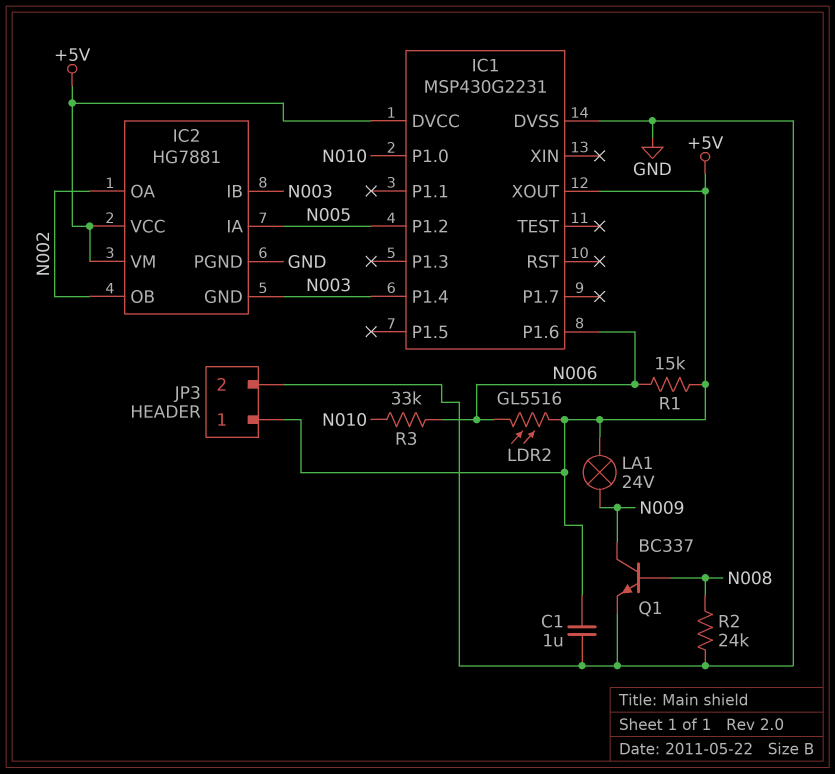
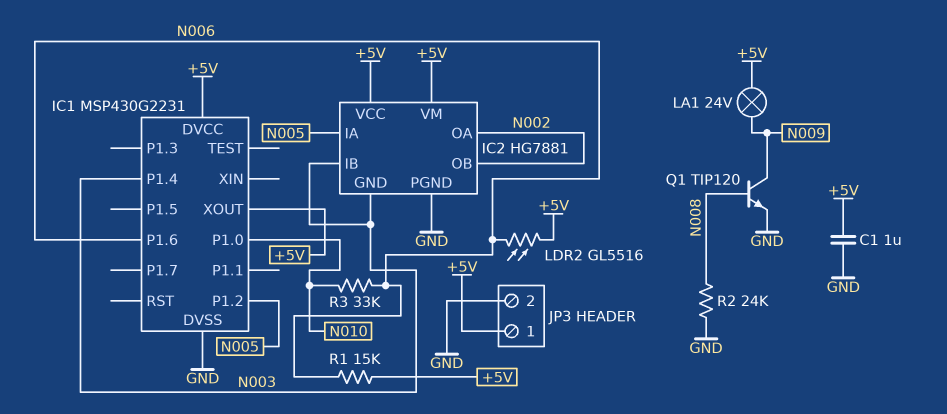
Q1: NPN BC337 (B N008, C N009, E GND) -> NPN TIP120 (B N008, C N009, E GND)

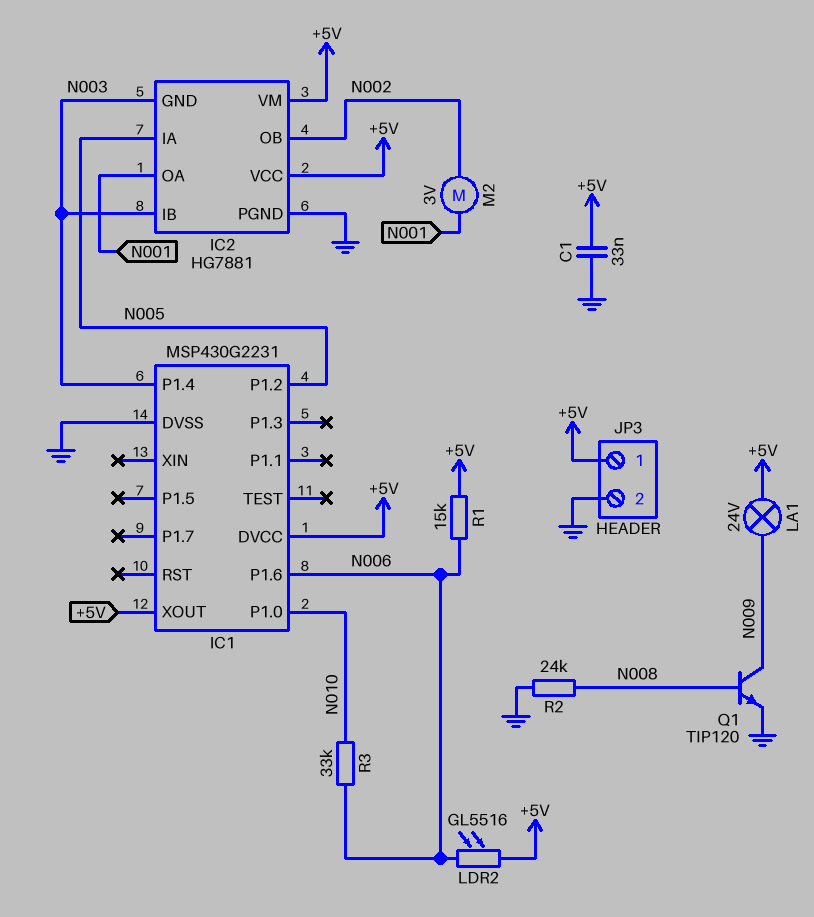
C1: 1uF (+5V, GND) -> 33nF (+5V, GND)
IC2 pin OA: N002 -> N001
M2: none -> motor 3V (N001, N002)

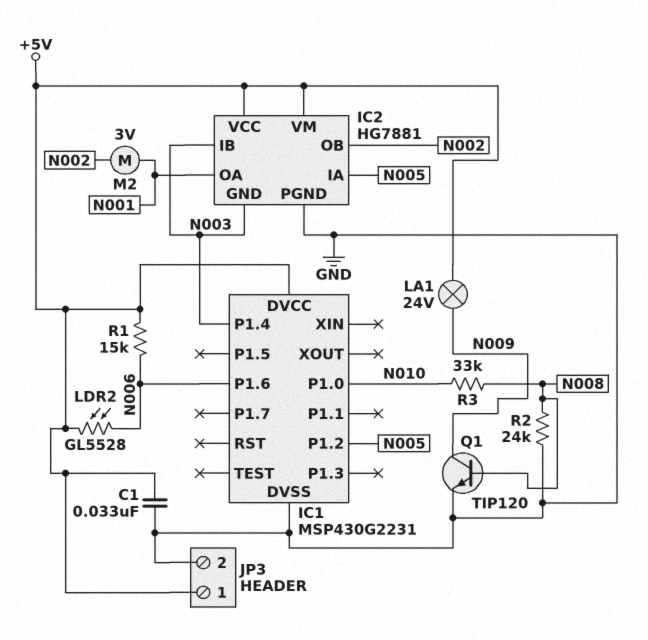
IC1 pin XOUT: +5V -> none
LDR2: GL5516 (+5V, N006) -> GL5528 (+5V, N006)
R3: 33k (N006, N010) -> 33k (N008, N010)

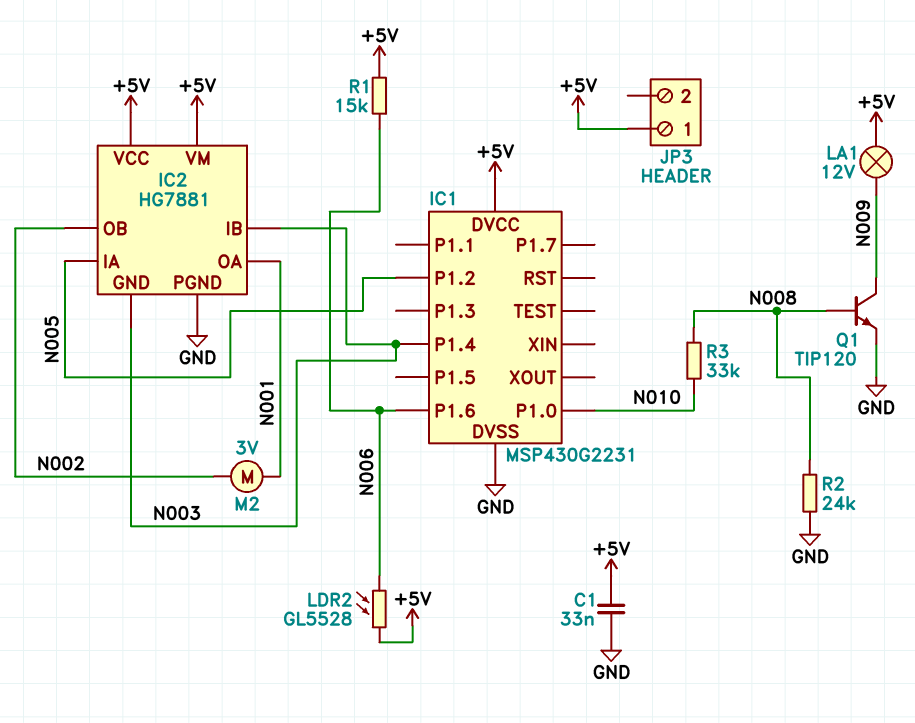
JP3 pin 2: GND -> none
LA1: lamp 24V (+5V, N009) -> lamp 12V (+5V, N009)

